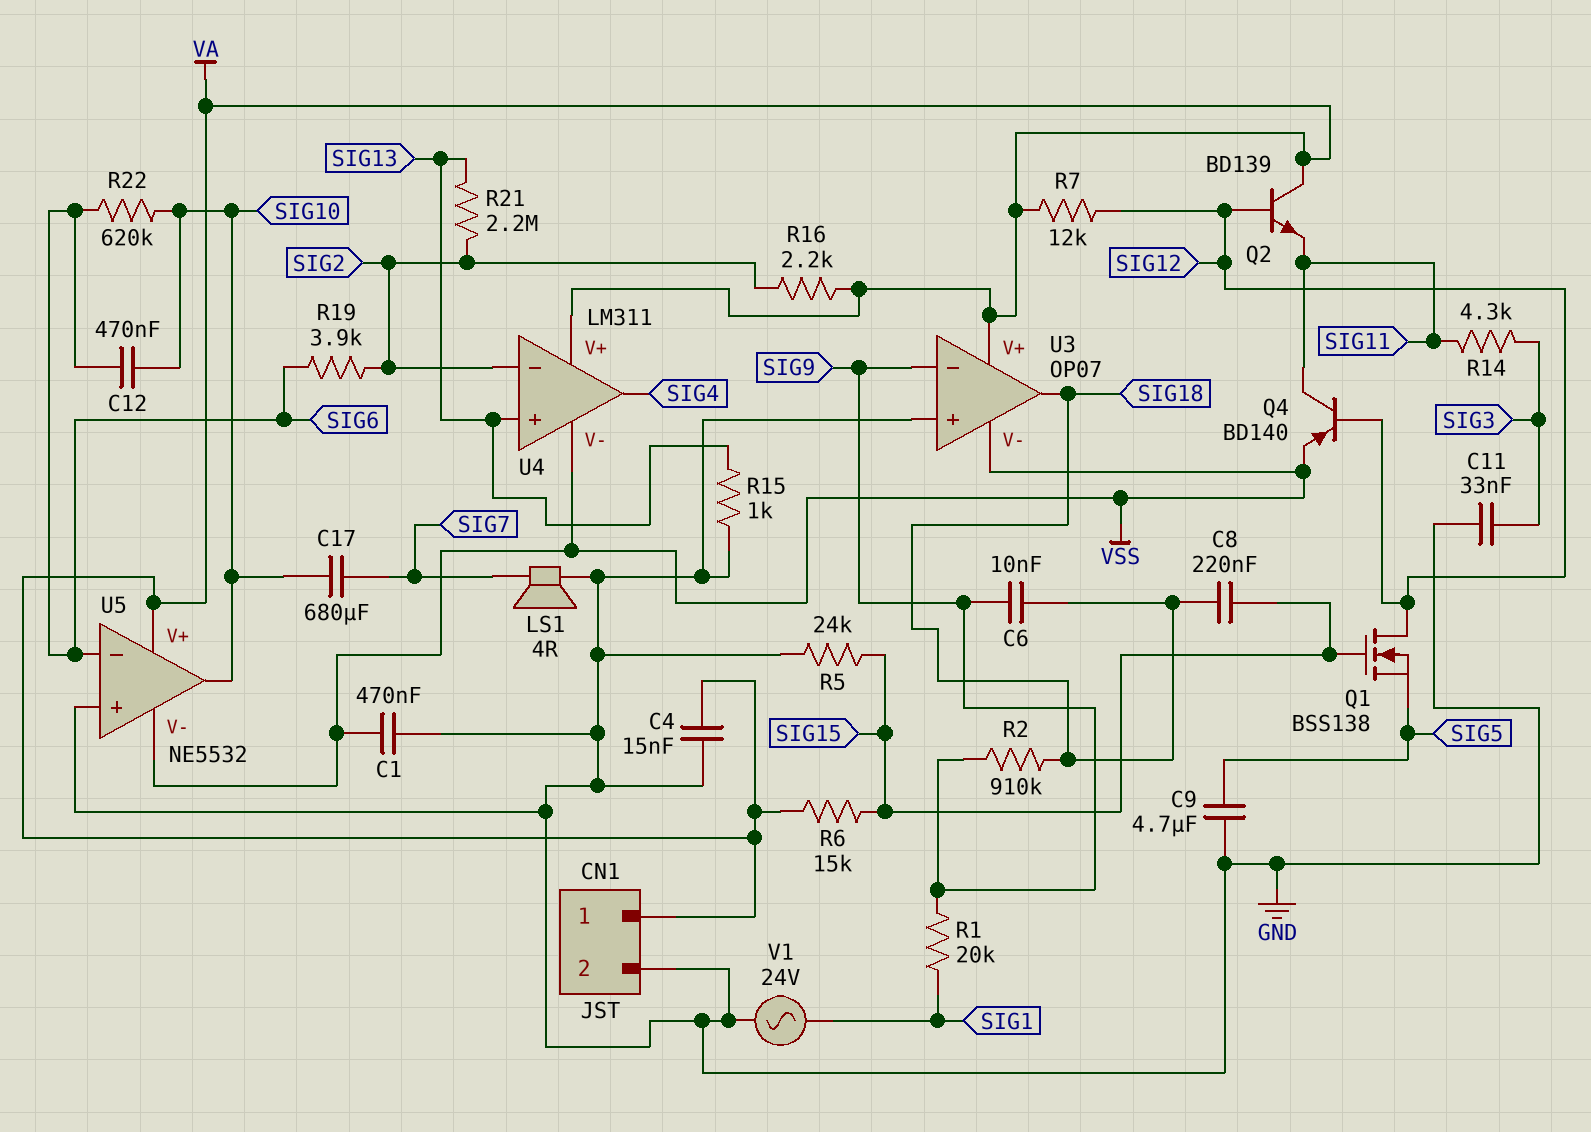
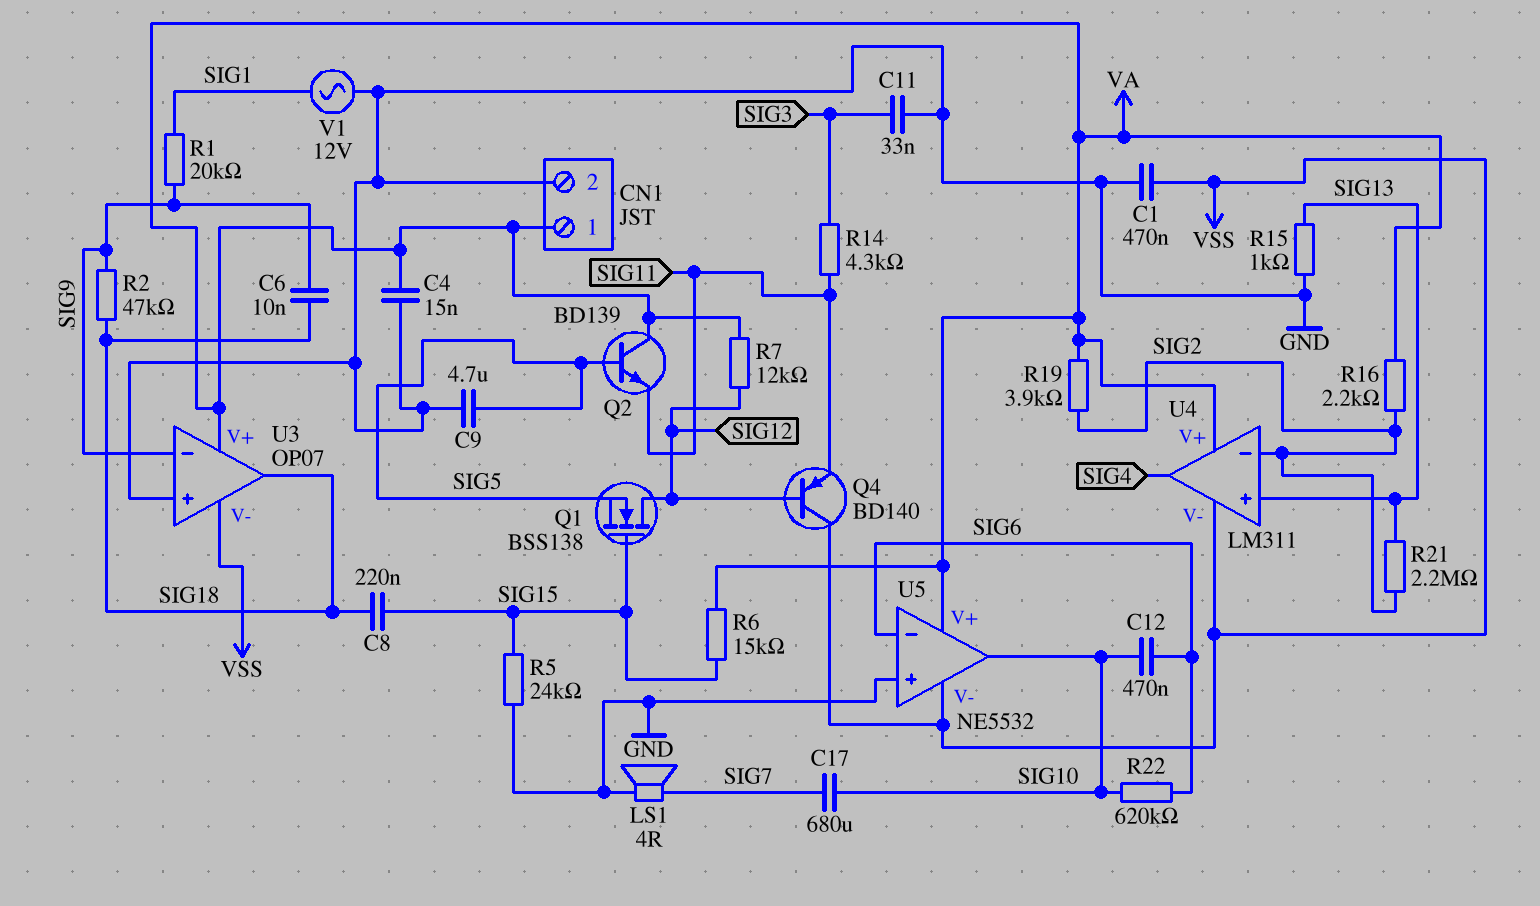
Q2: NPN BD139 (B SIG12, C VA, E SIG11) -> NPN BD139 (B SIG5, C VA, E SIG11)
Q4: PNP BD140 (B SIG12, C SIG11, E VSS) -> PNP BD140 (B SIG12, C VSS, E SIG11)
R2: 910k (SIG9, SIG18) -> 47k (SIG9, SIG18)
R19: 3.9k (SIG2, SIG6) -> 3.9k (SIG2, VA)
V1: AC 24V (GND, SIG1) -> AC 12V (GND, SIG1)

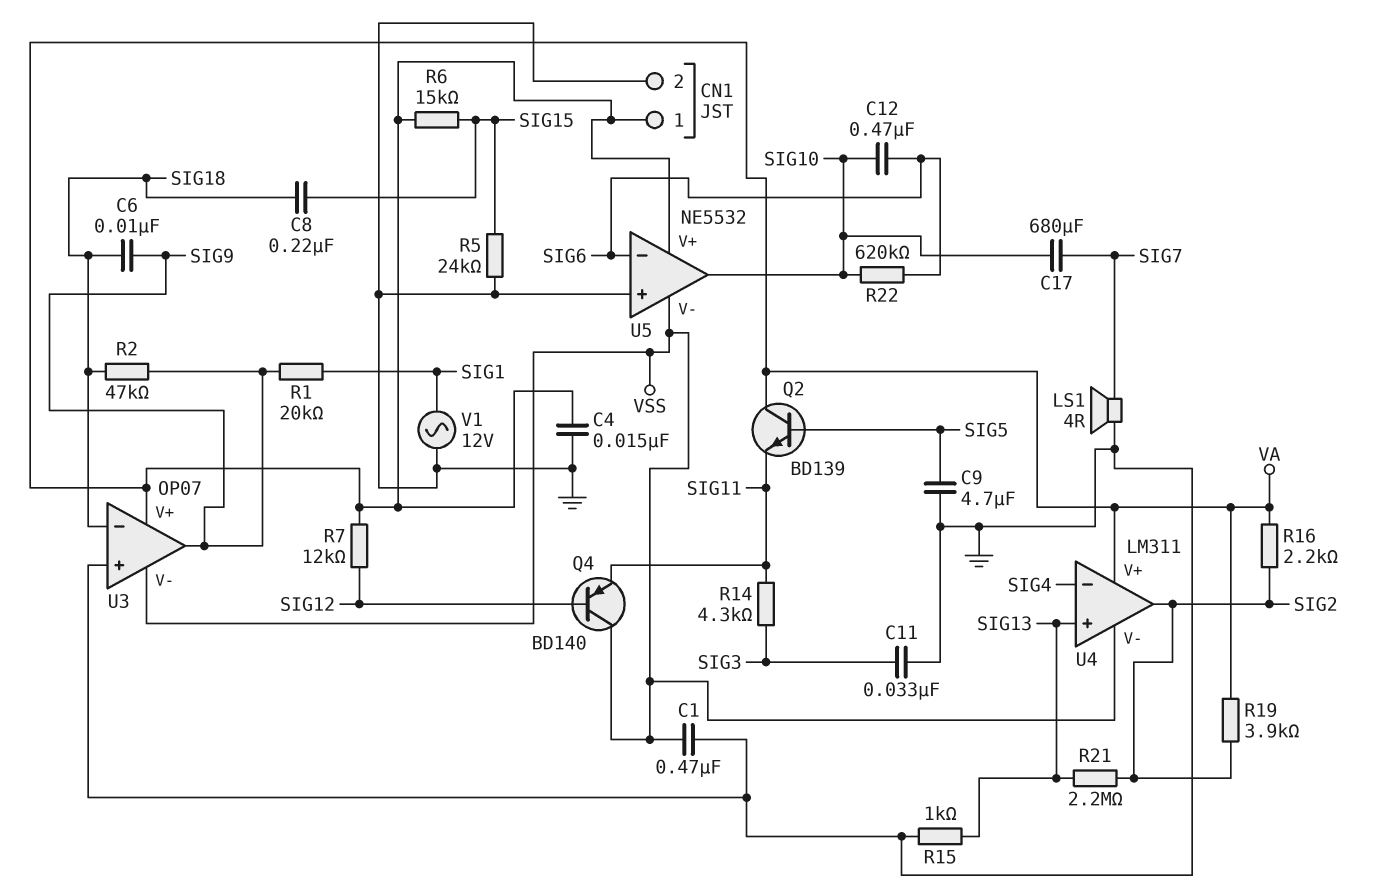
Q1: NMOS BSS138 (G SIG15, D SIG12, S SIG5) -> none
U3 pin in-: SIG9 -> SIG18
U3 pin out: SIG18 -> SIG9
U4 pin in-: SIG2 -> SIG4
U4 pin out: SIG4 -> SIG2

